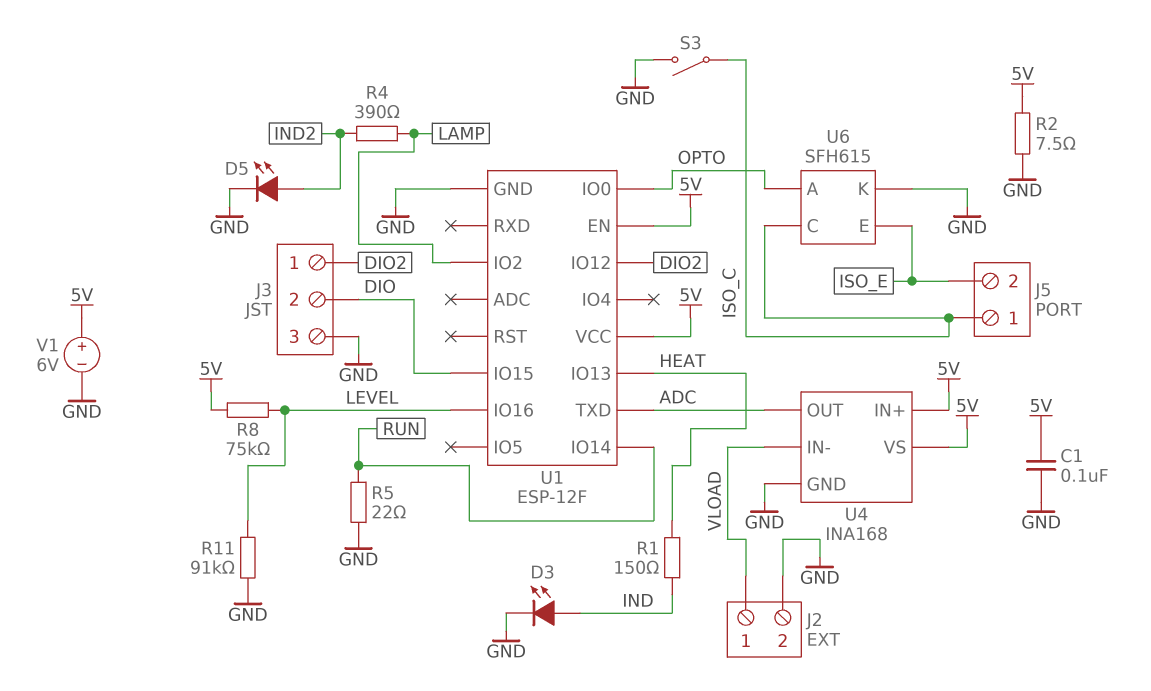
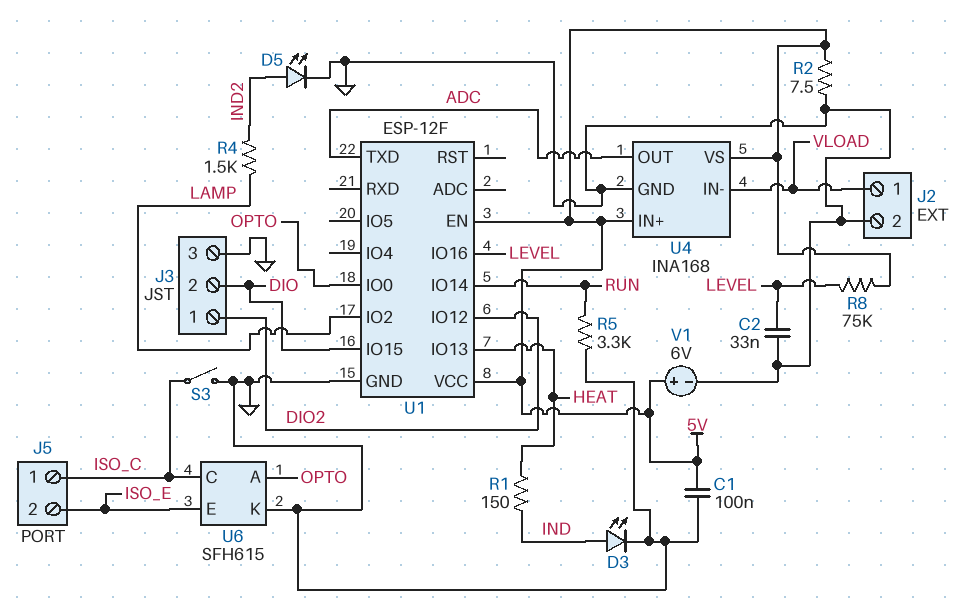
C2: none -> 33nF (GND, LEVEL)
R4: 390 (IND2, LAMP) -> 1.5k (IND2, LAMP)
R5: 22 (GND, RUN) -> 3.3k (GND, RUN)
R11: 91k (GND, LEVEL) -> none

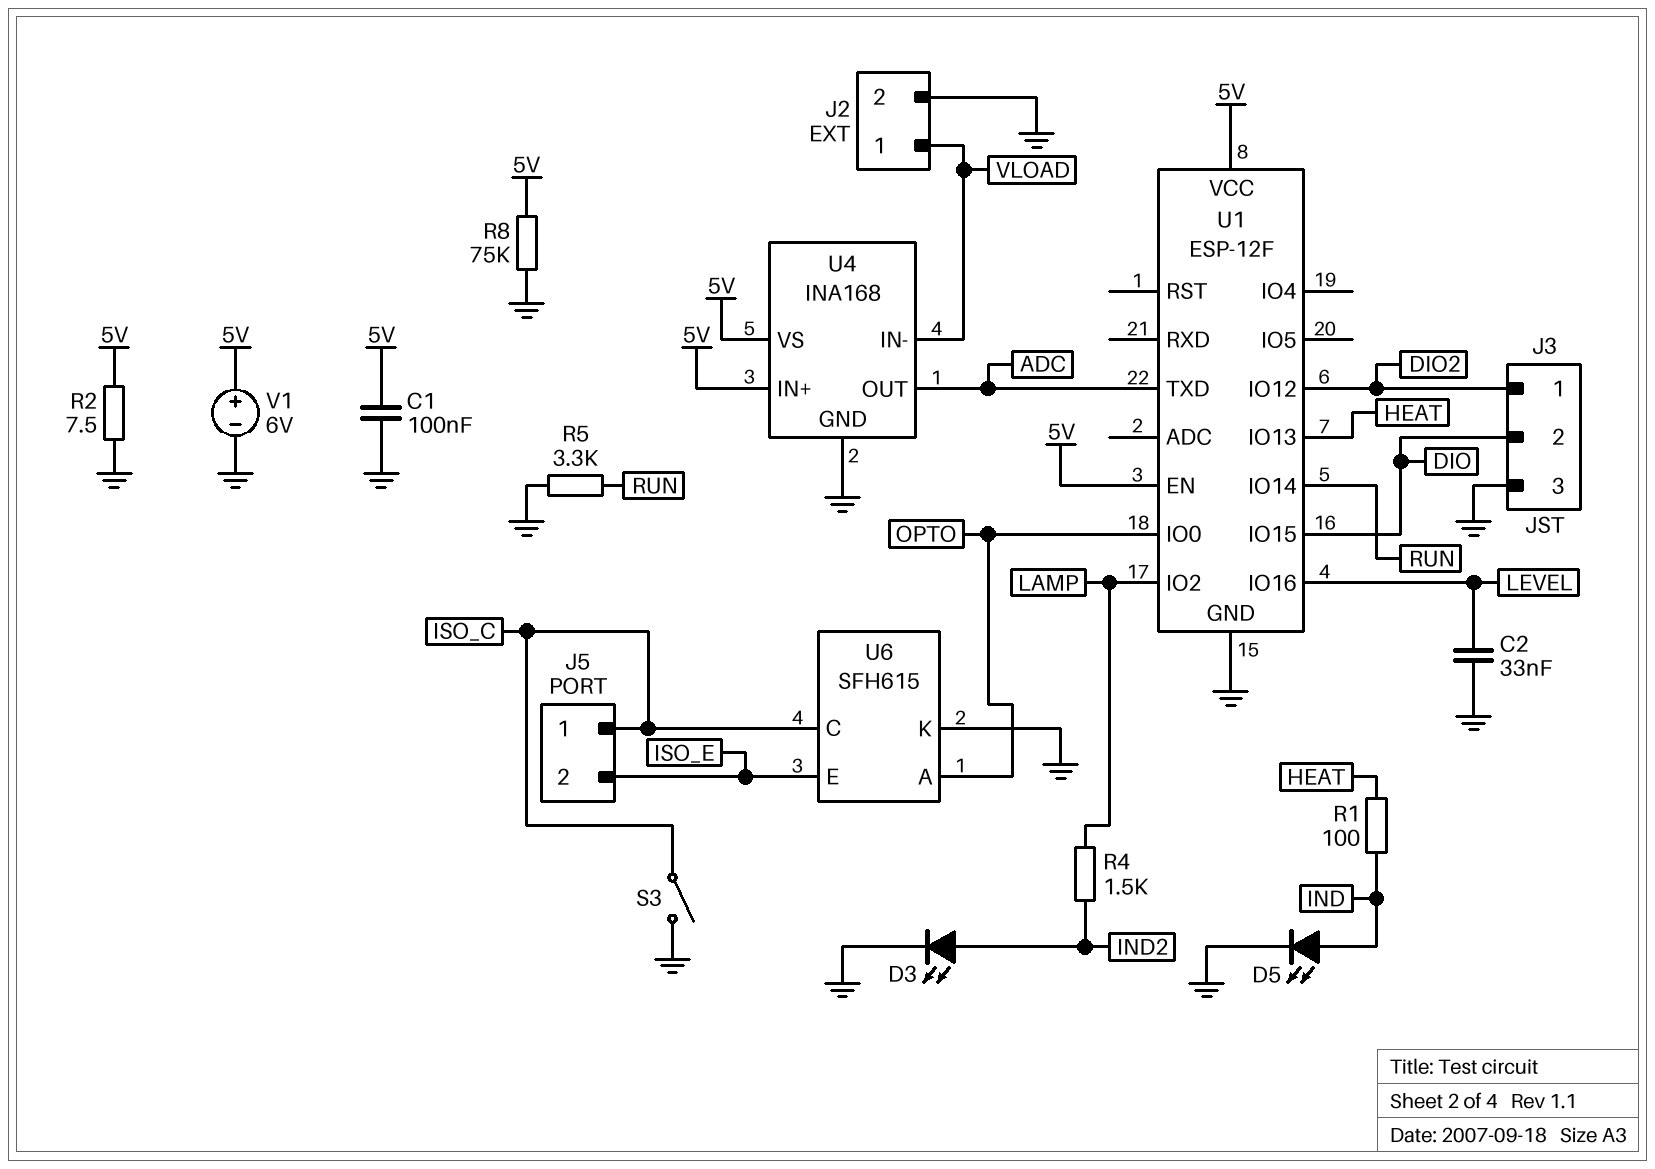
D3: LED (A IND, K GND) -> LED (A IND2, K GND)
D5: LED (A IND2, K GND) -> LED (A IND, K GND)
R1: 150 (HEAT, IND) -> 100 (HEAT, IND)
R8: 75k (5V, LEVEL) -> 75k (5V, GND)

